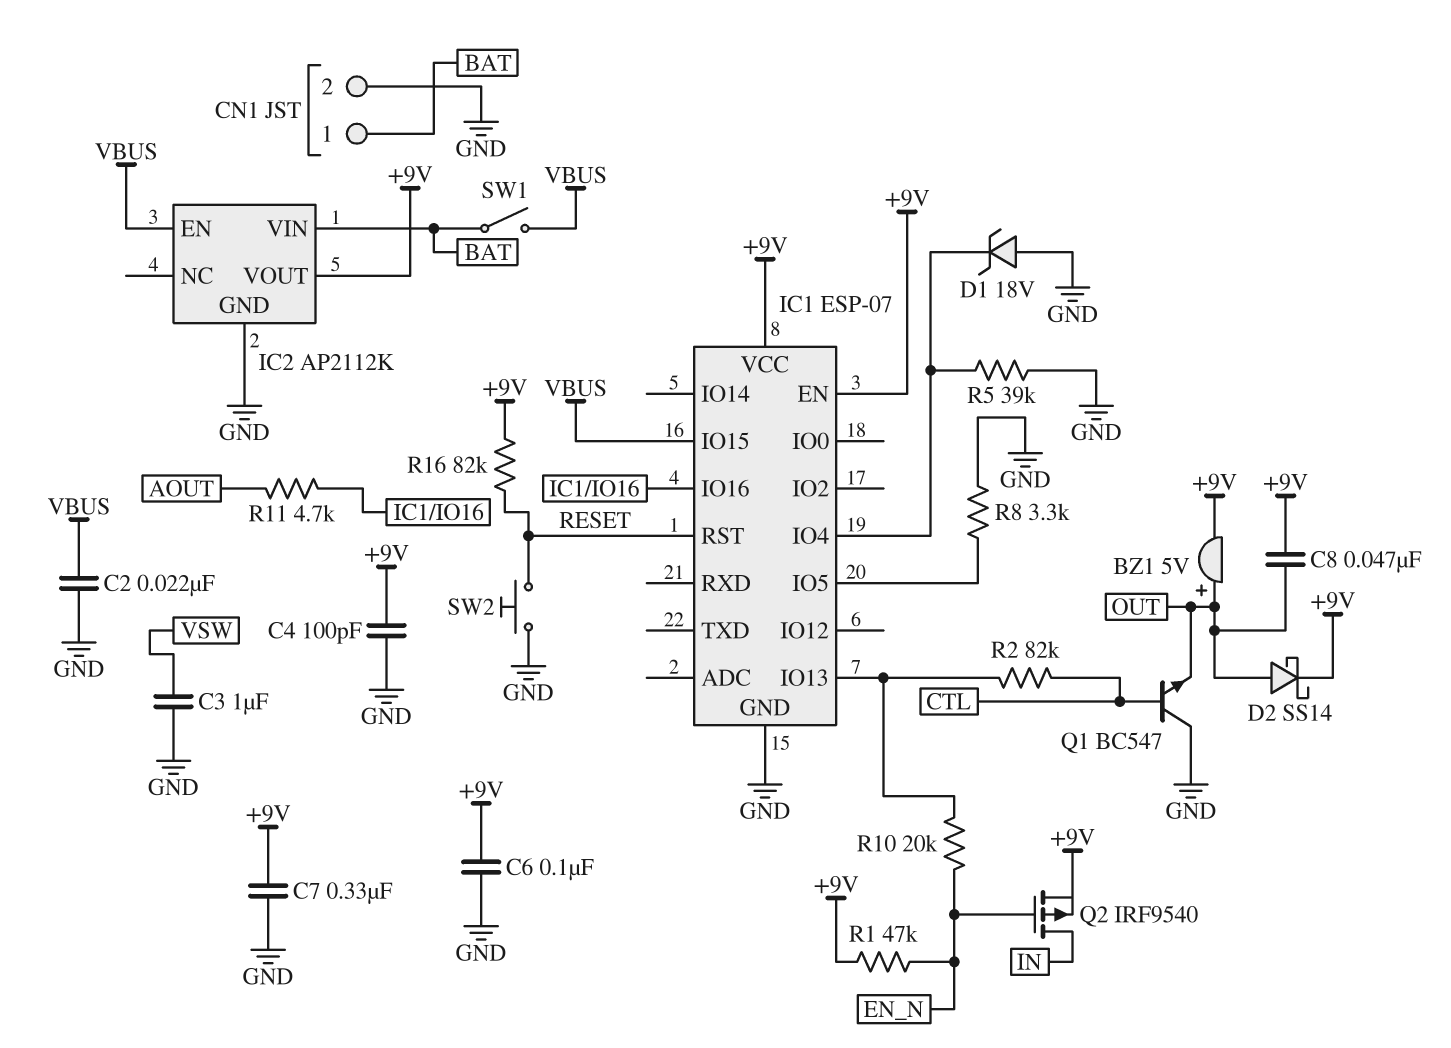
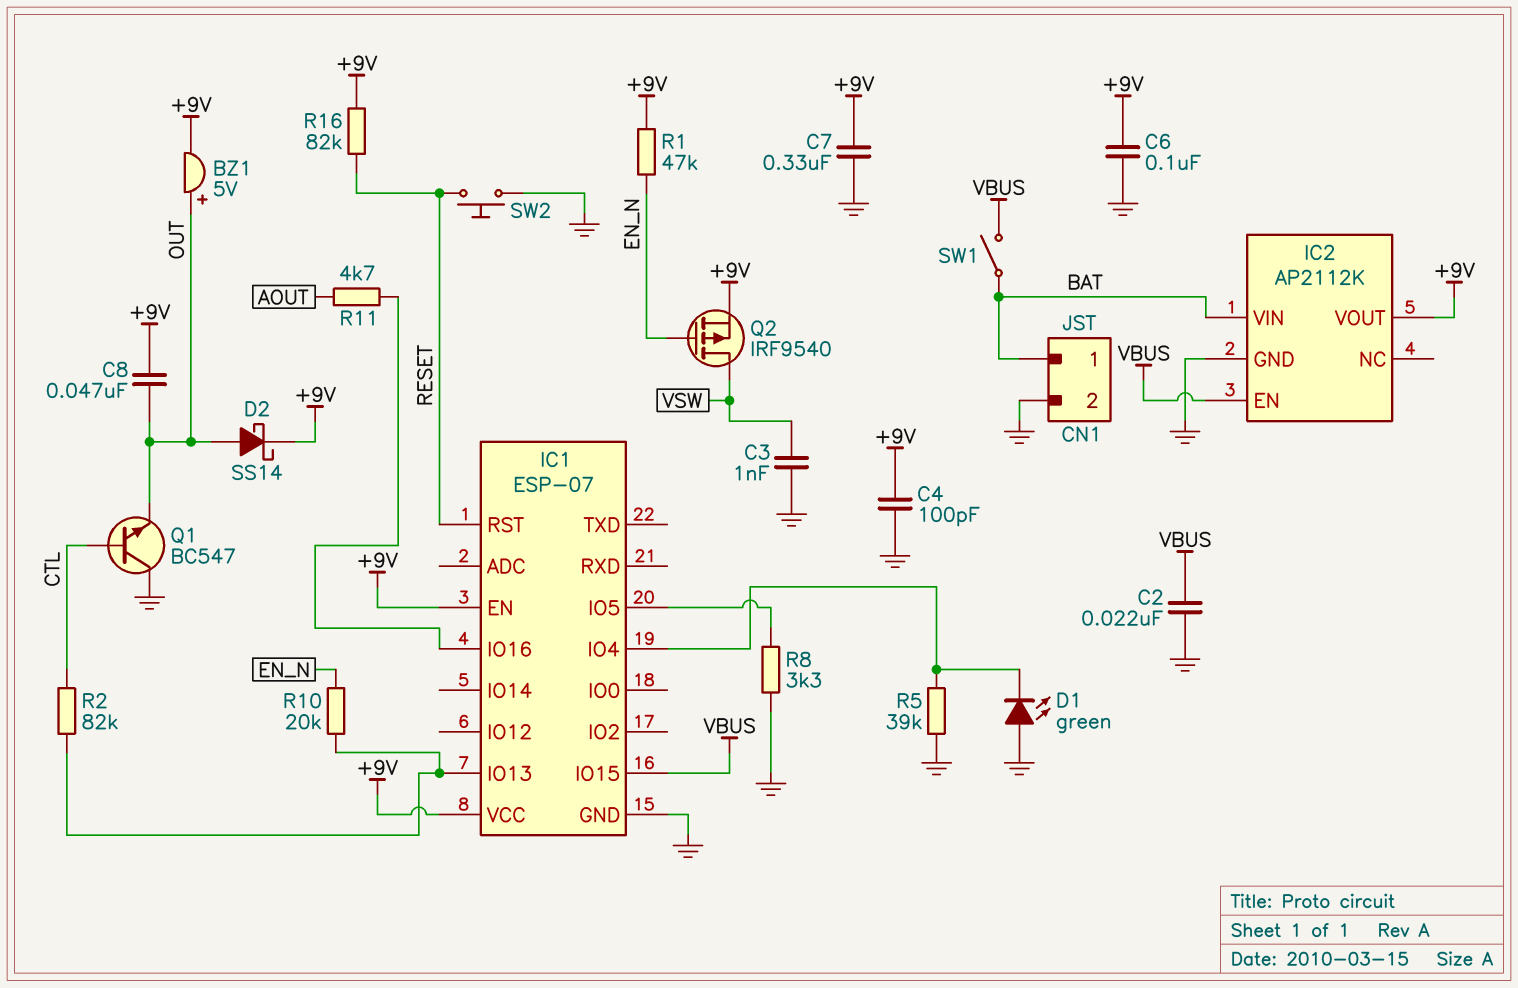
C3: 1uF (GND, VSW) -> 1nF (GND, VSW)
D1: zener 18V (A GND, K IC1/IO4) -> LED green (A GND, K IC1/IO4)
Q2: PMOS IRF9540 (G EN_N, D IN, S +9V) -> PMOS IRF9540 (G EN_N, D VSW, S +9V)

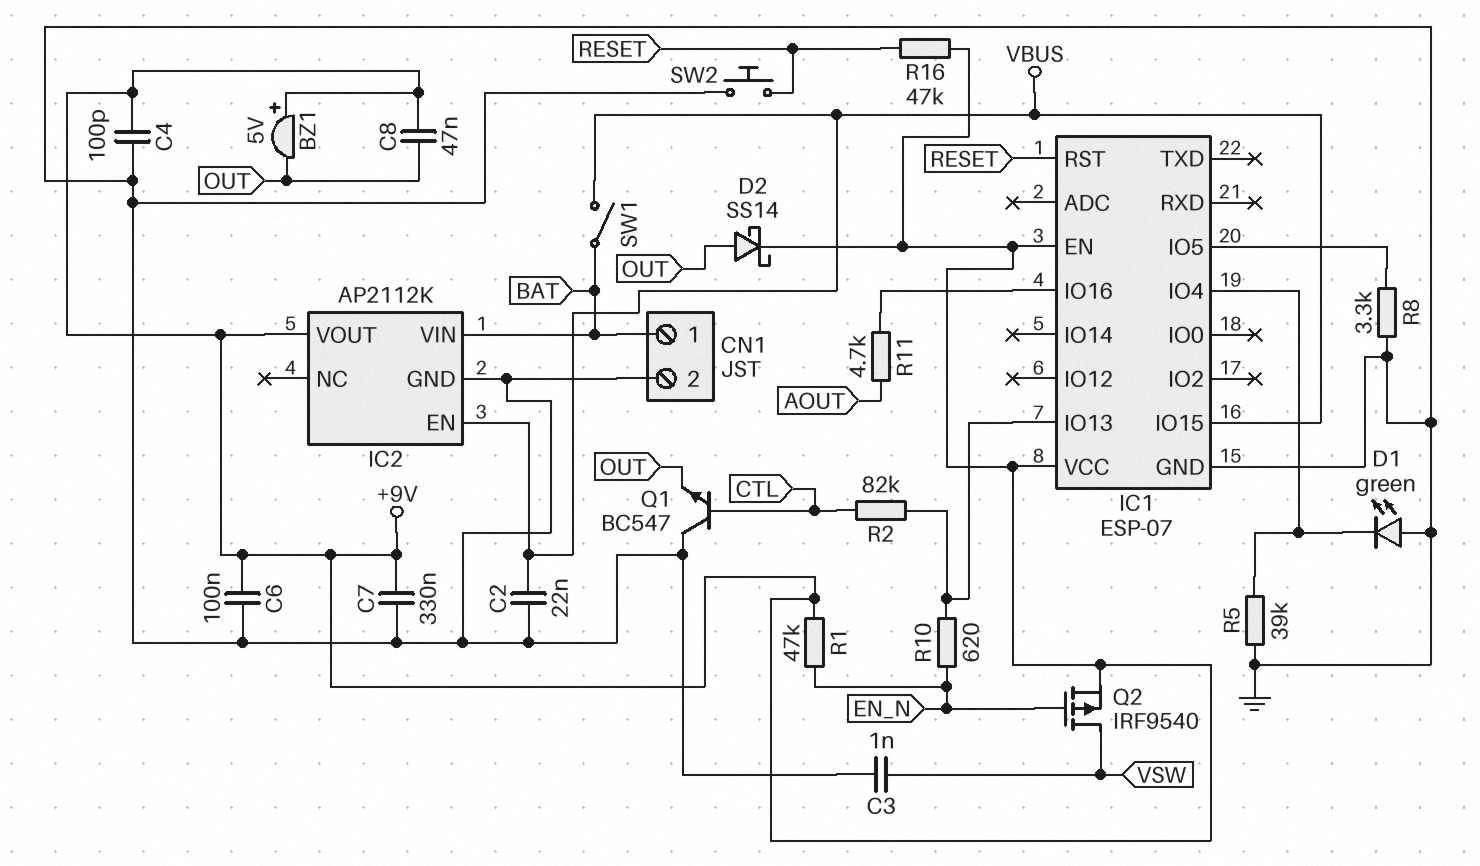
BZ1: buzzer 5V (plus OUT, minus +9V) -> buzzer 5V (plus +9V, minus OUT)
R10: 20k (EN_N, IC1/IO13) -> 620 (EN_N, IC1/IO13)
R16: 82k (+9V, RESET) -> 47k (+9V, RESET)

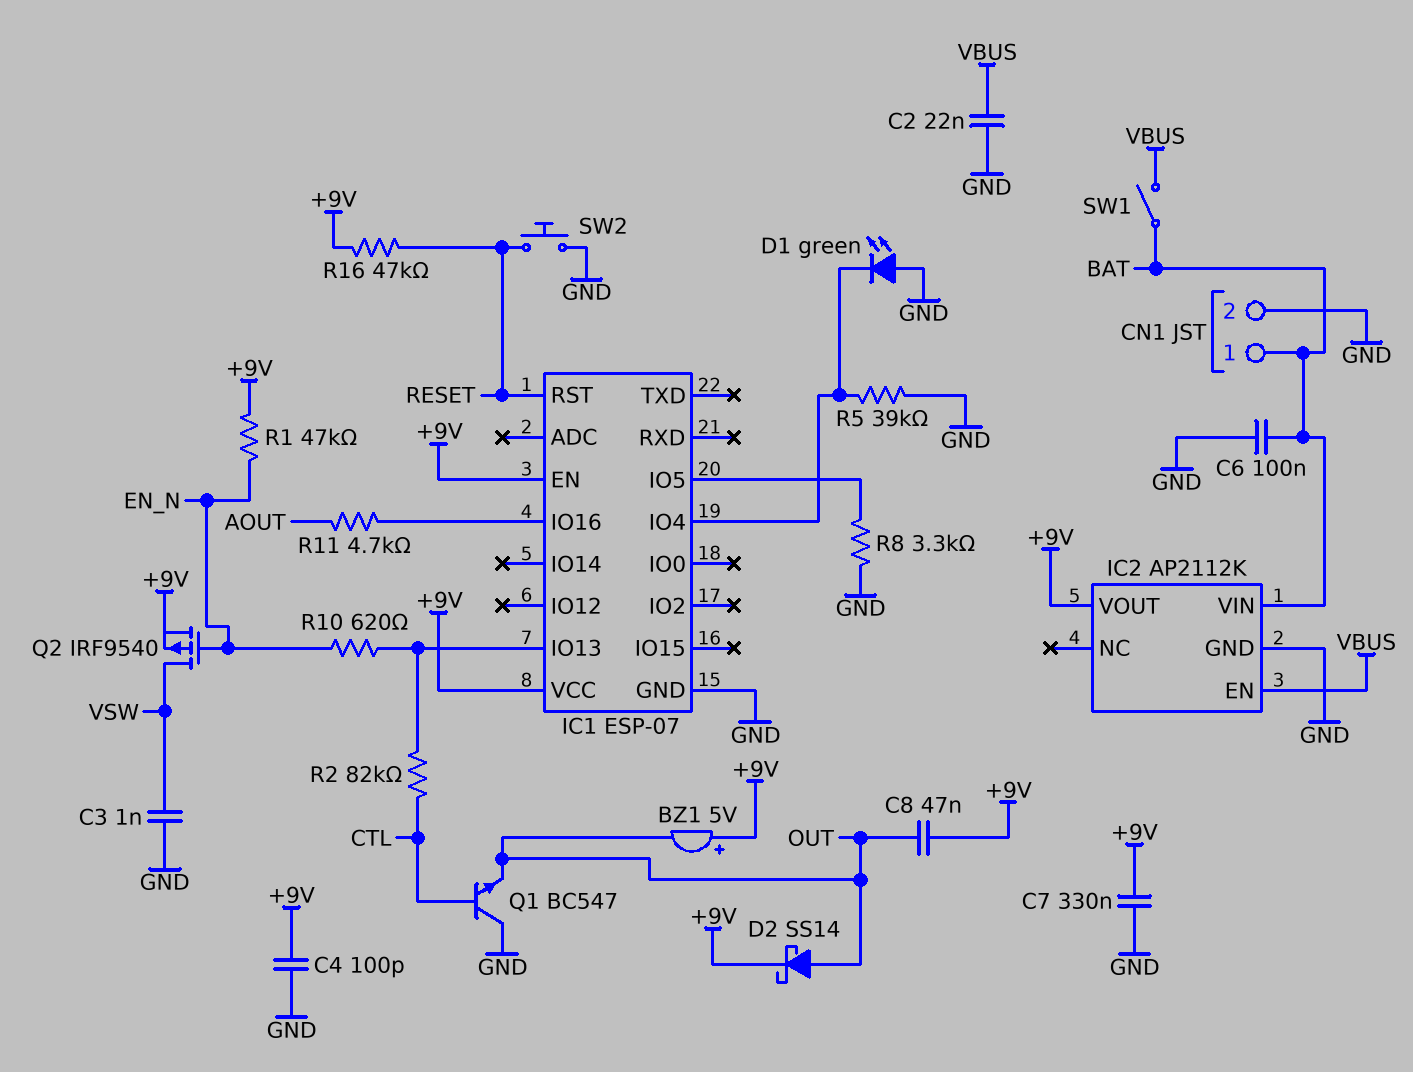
C6: 100nF (+9V, GND) -> 100nF (BAT, GND)
IC1 pin IO15: VBUS -> none

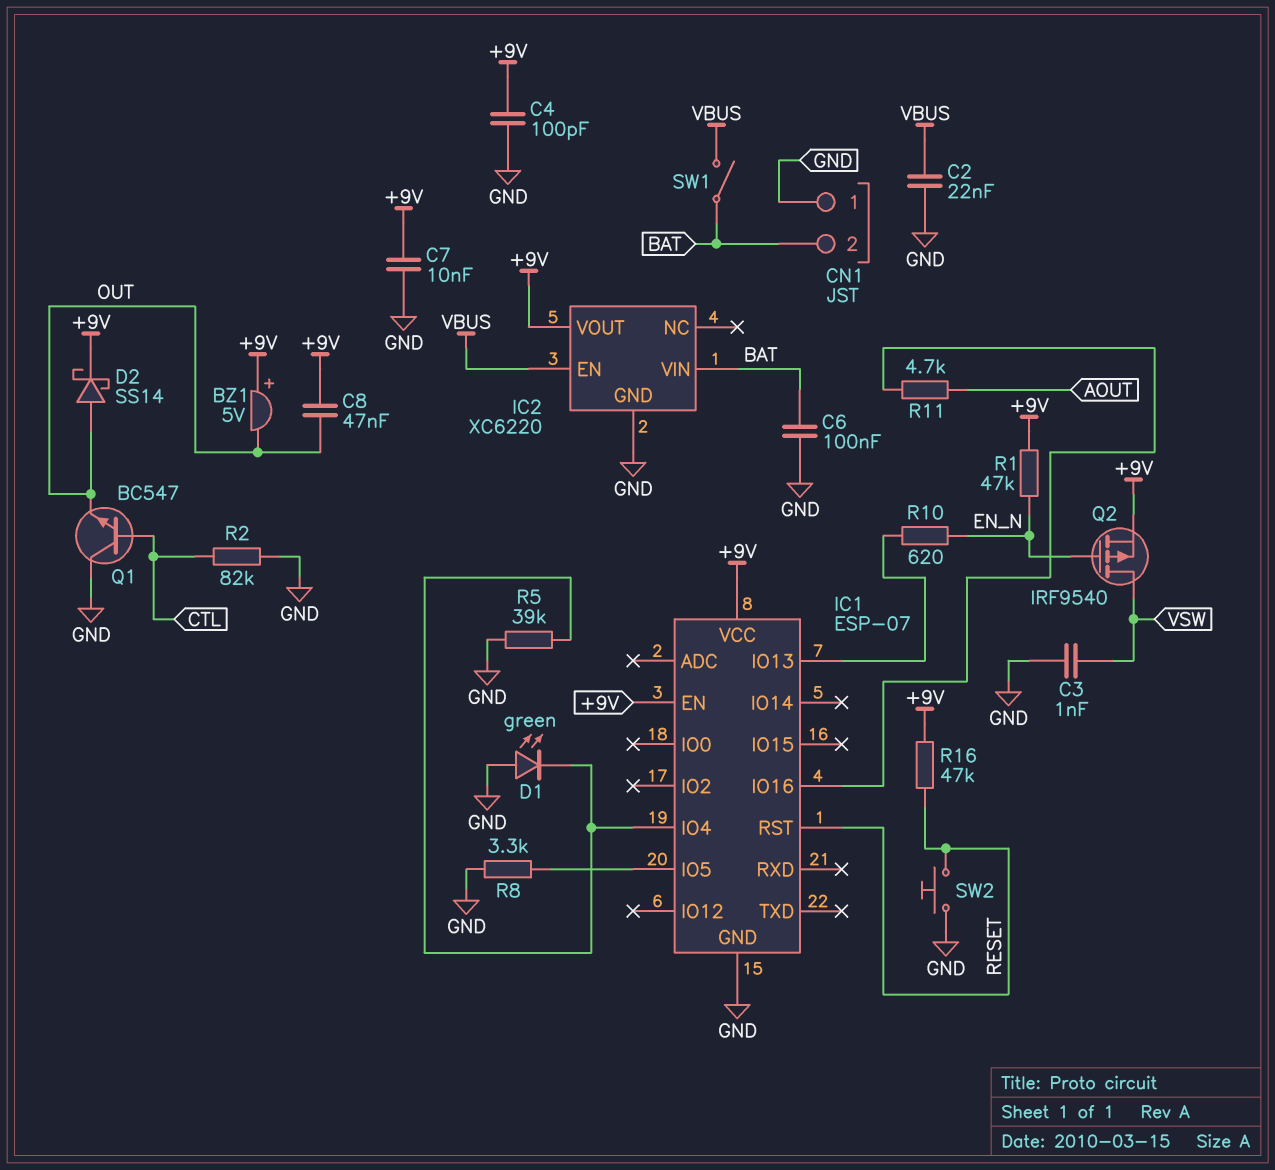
C7: 330nF (+9V, GND) -> 10nF (+9V, GND)
CN1 pin 1: BAT -> GND
CN1 pin 2: GND -> BAT
IC2: AP2112K -> XC6220
R2: 82k (CTL, IC1/IO13) -> 82k (CTL, GND)

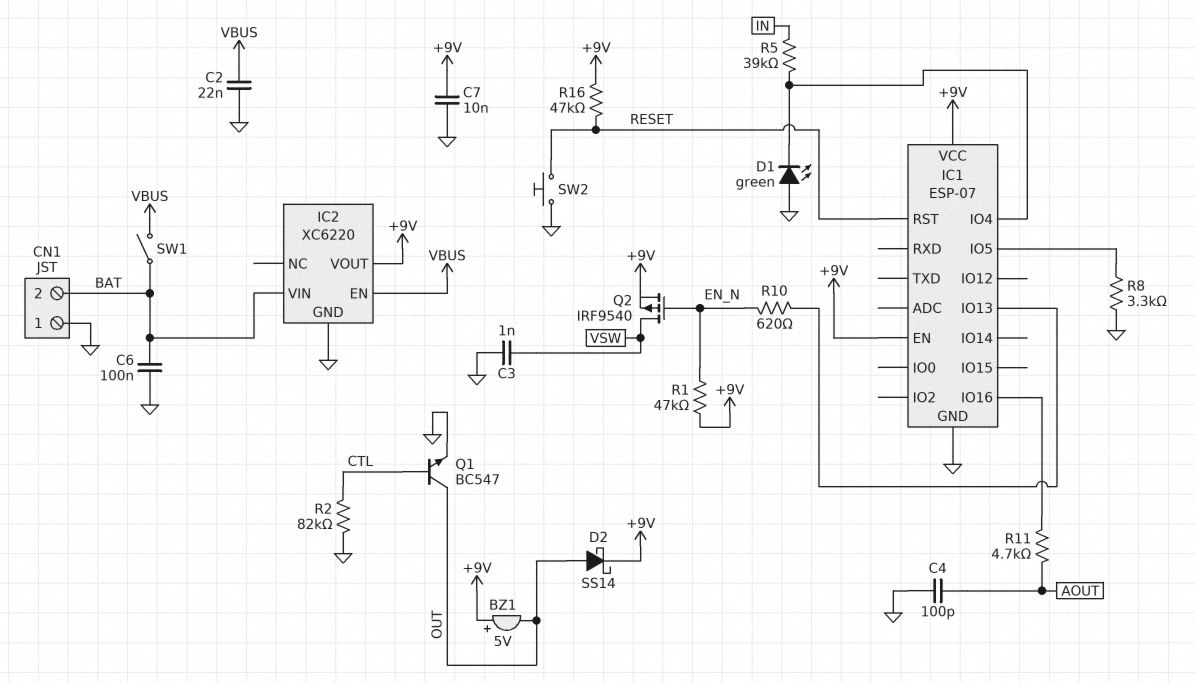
C4: 100pF (+9V, GND) -> 100pF (AOUT, GND)
C8: 47nF (+9V, OUT) -> none
Q1: NPN BC547 (B CTL, C GND, E OUT) -> NPN BC547 (B CTL, C OUT, E GND)
R5: 39k (GND, IC1/IO4) -> 39k (IC1/IO4, IN)

